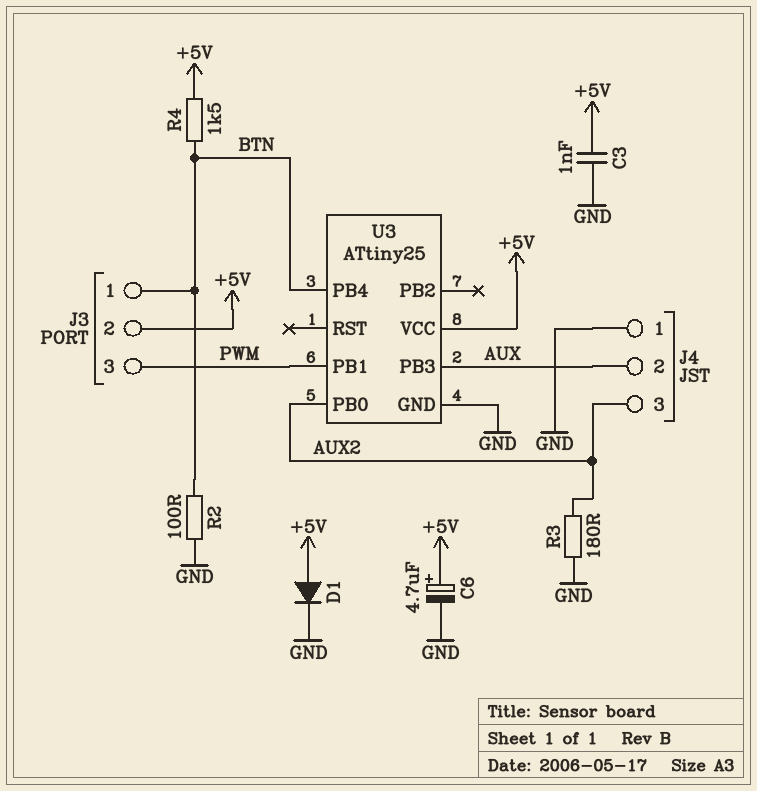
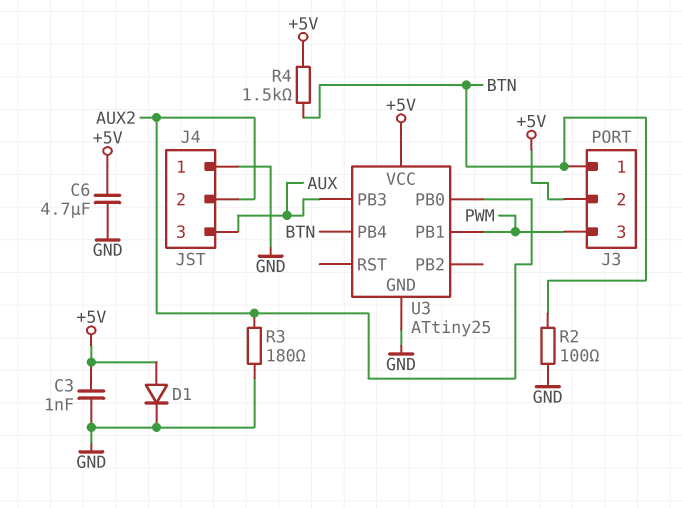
C6: 4.7uF (plus +5V, minus GND) -> 4.7uF (+5V, GND)
J4 pin 2: AUX -> AUX2
J4 pin 3: AUX2 -> AUX

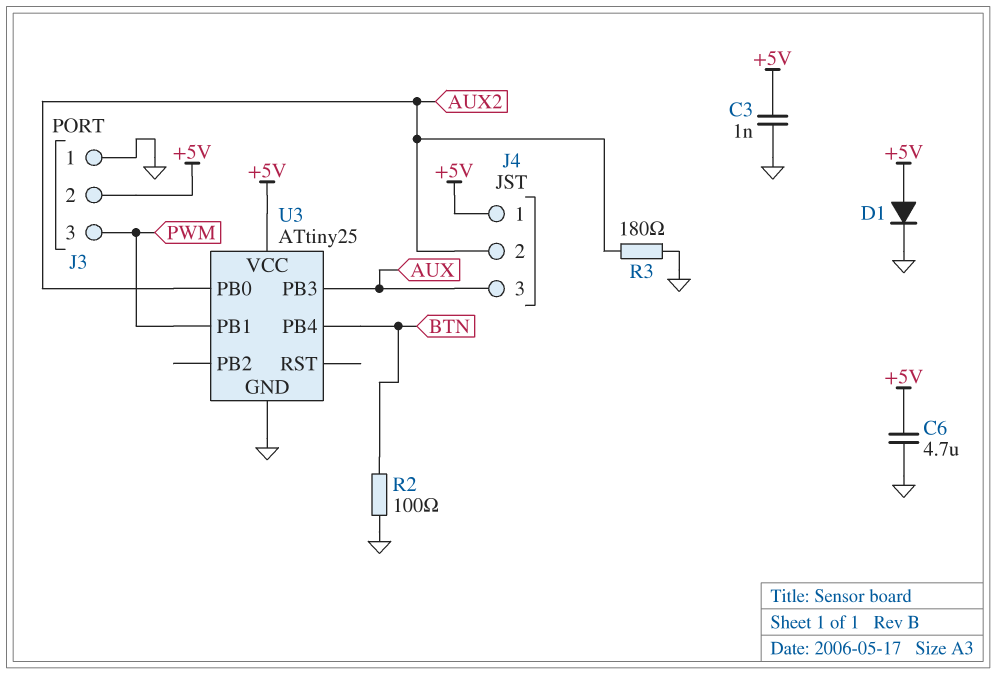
J3 pin 1: BTN -> GND
J4 pin 1: GND -> +5V
R4: 1.5k (+5V, BTN) -> none

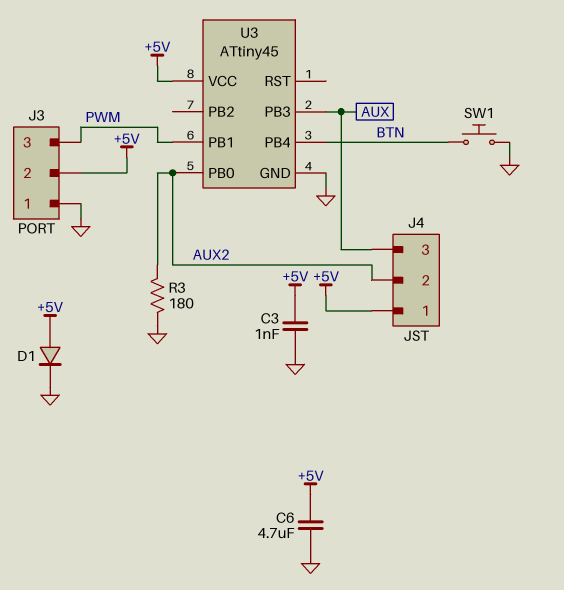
R2: 100 (BTN, GND) -> none
SW1: none -> button (BTN, GND)
U3: ATtiny25 -> ATtiny45

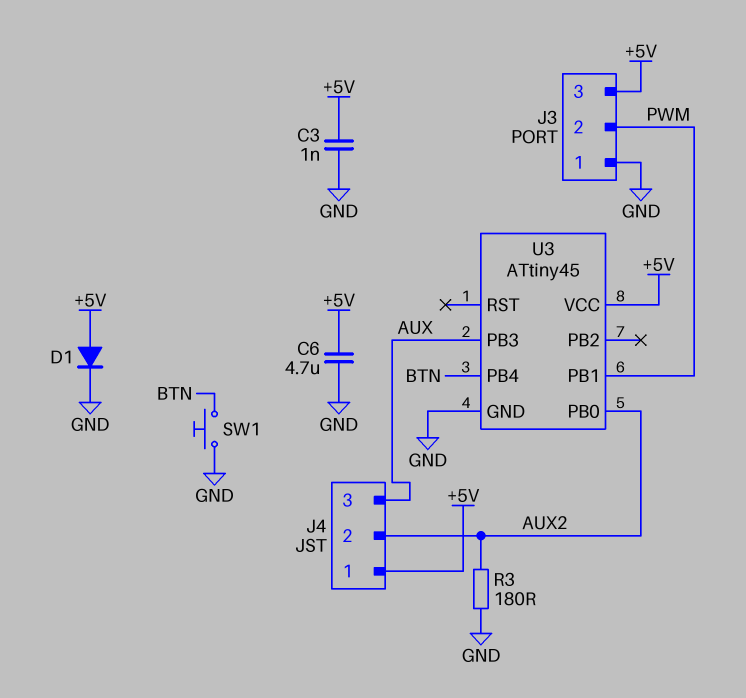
J3 pin 2: +5V -> PWM
J3 pin 3: PWM -> +5V

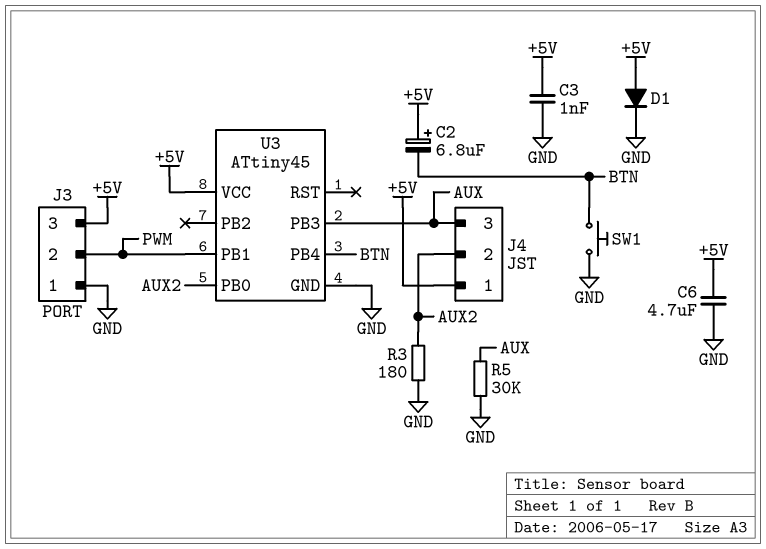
C2: none -> 6.8uF (plus +5V, minus BTN)
R5: none -> 30k (AUX, GND)

